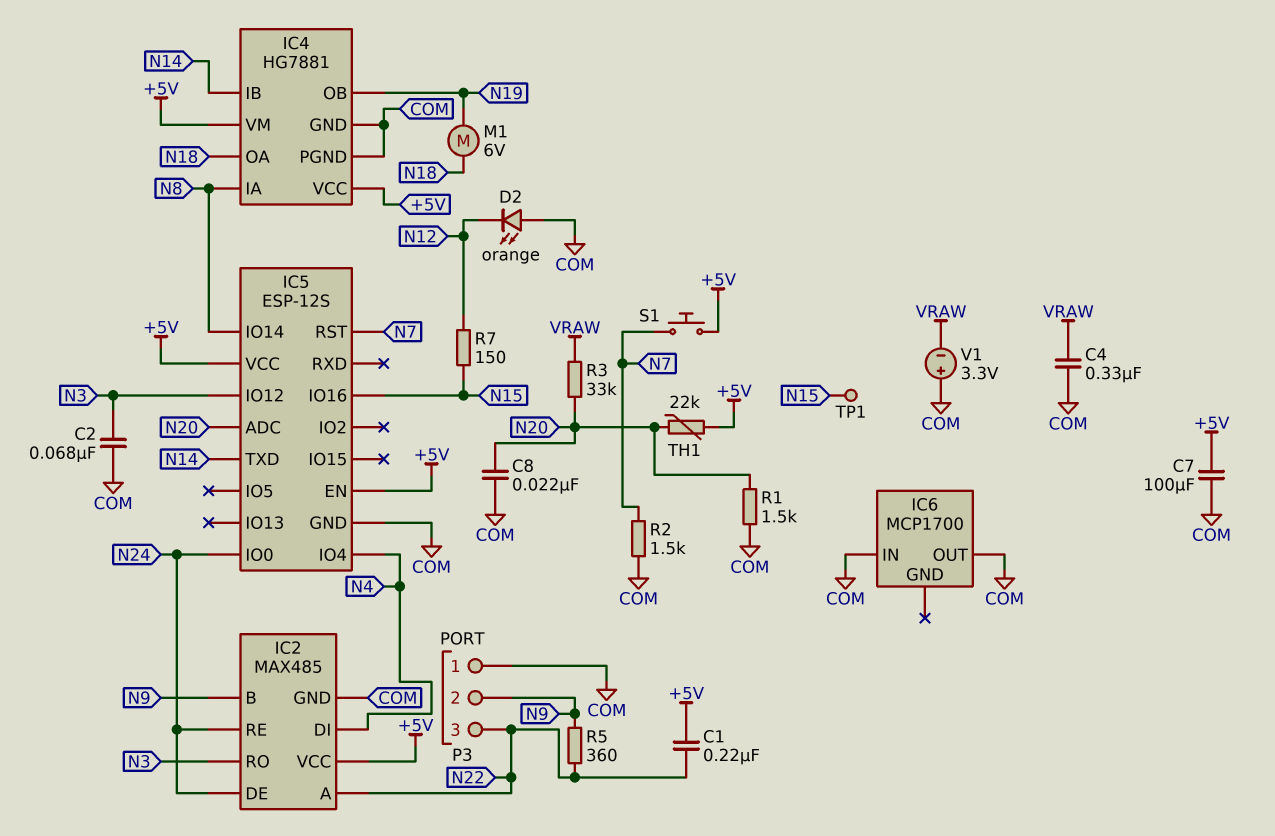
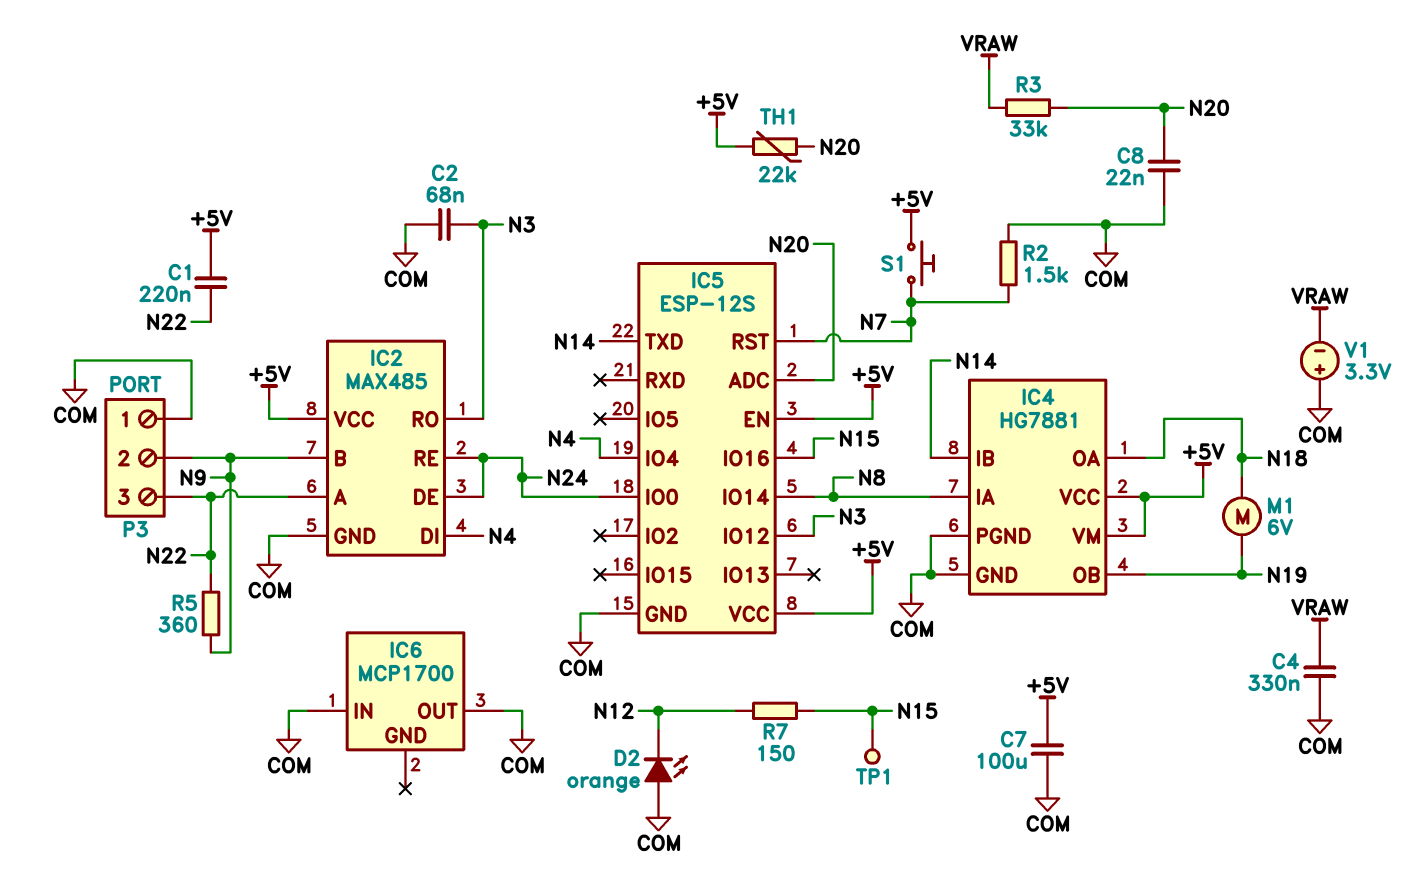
R1: 1.5k (COM, N20) -> none

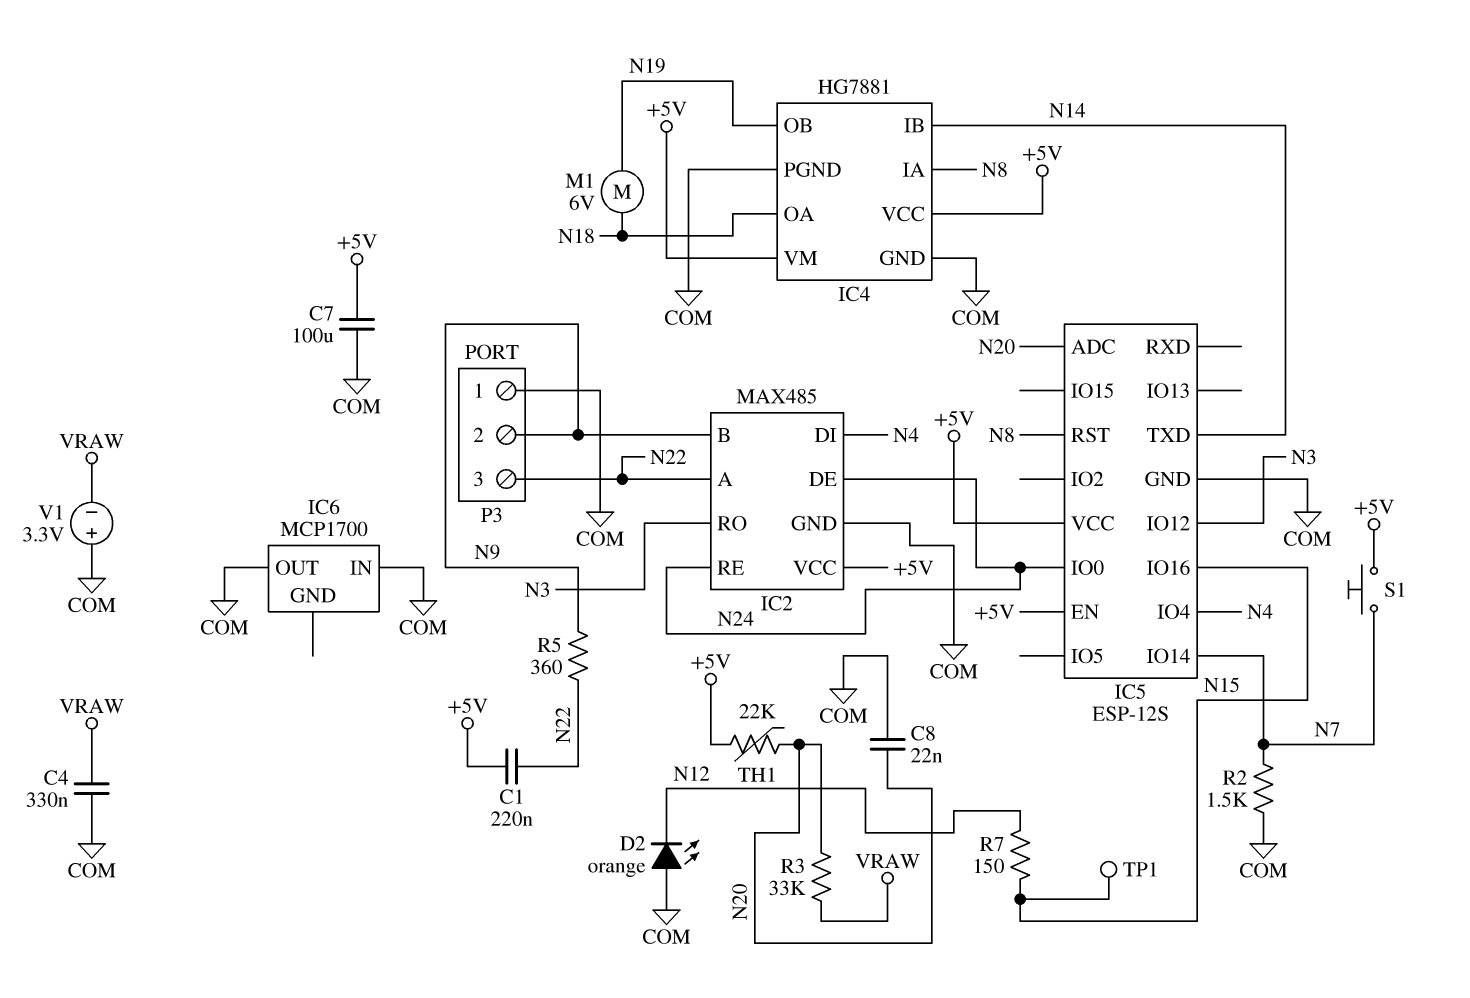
C2: 68nF (COM, N3) -> none
IC5 pin IO14: N8 -> N7
IC5 pin RST: N7 -> N8

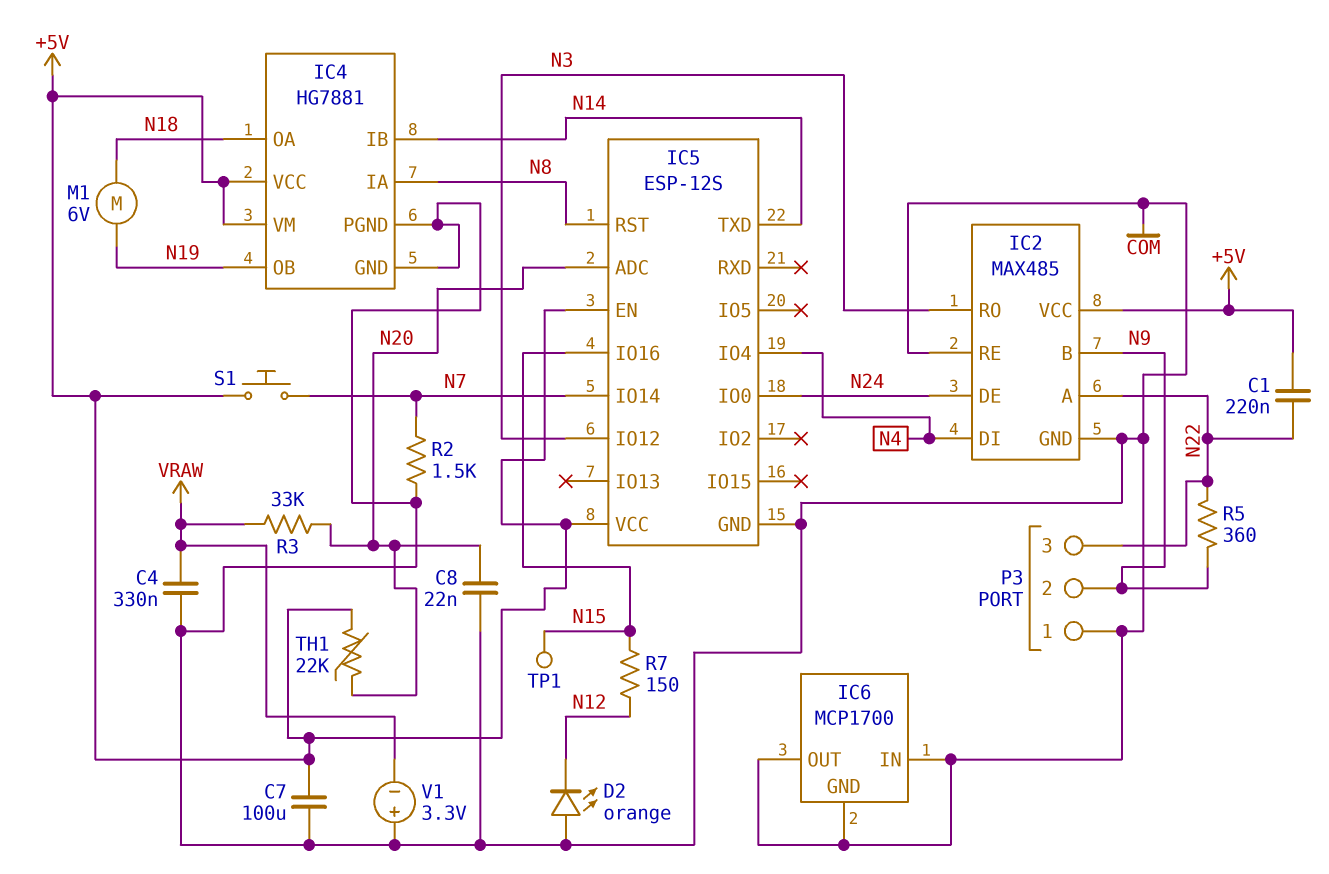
IC2 pin RE: N24 -> COM
IC6 pin GND: none -> COM

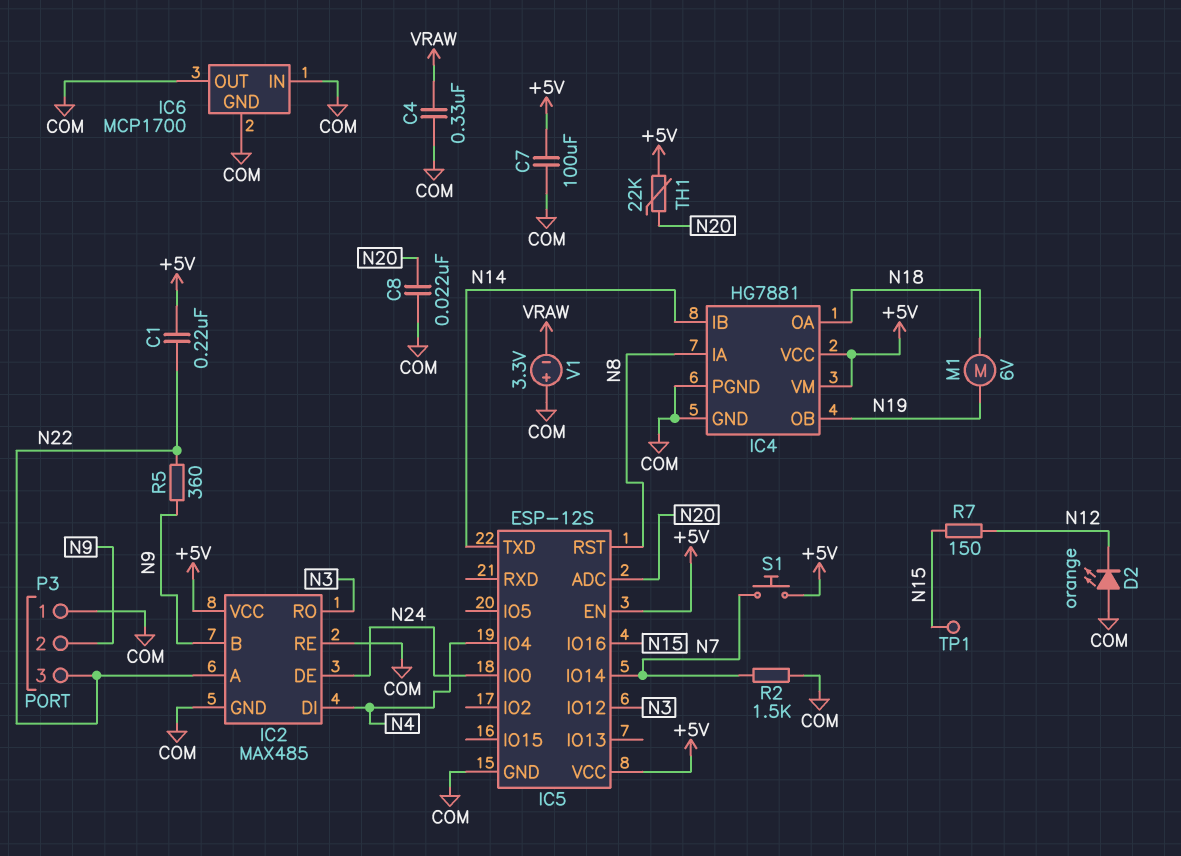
R3: 33k (N20, VRAW) -> none

